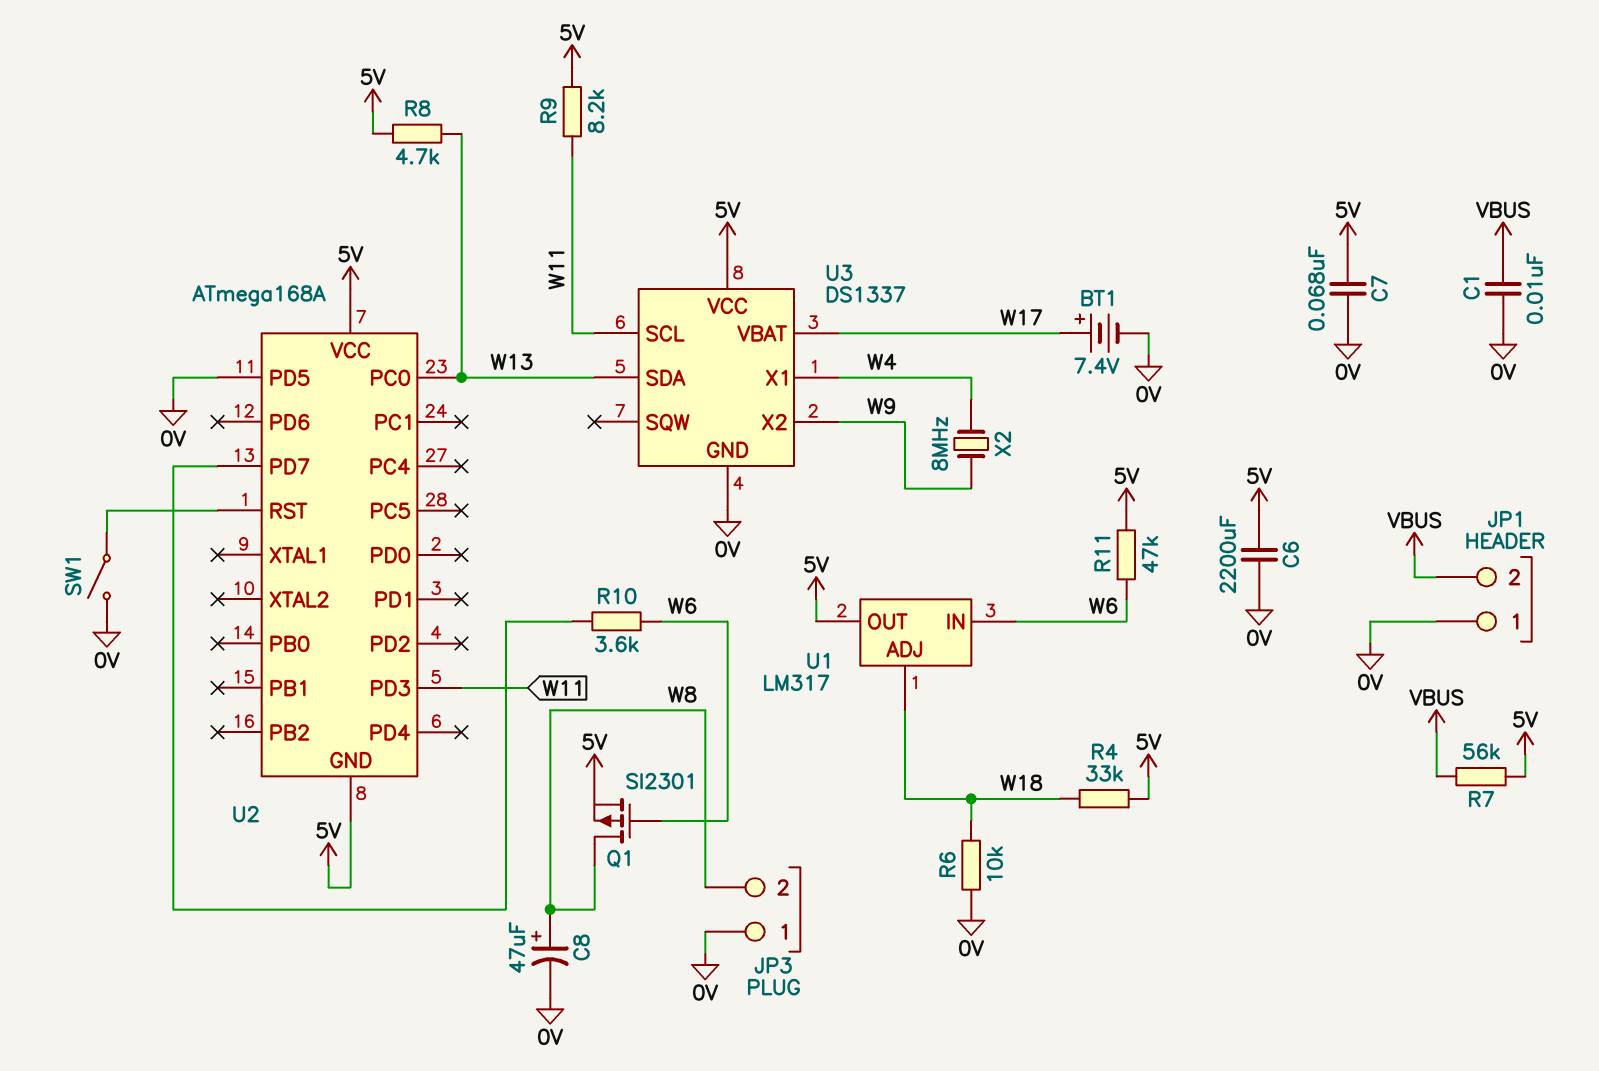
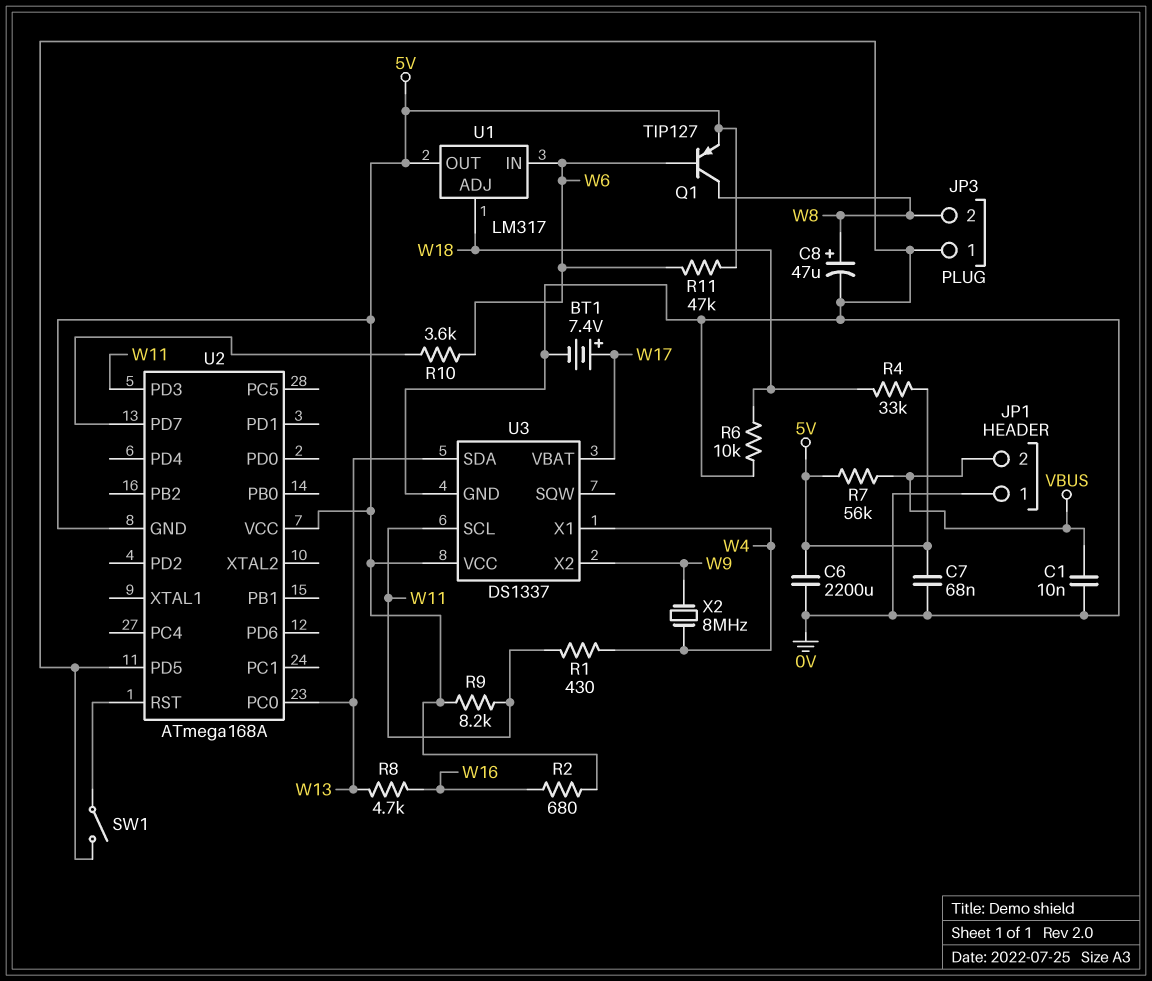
Q1: PMOS SI2301 (G W6, D W8, S 5V) -> PNP TIP127 (B W6, C W8, E 5V)
R1: none -> 430 (W4, W11)
R2: none -> 680 (5V, W16)
R8: 4.7k (5V, W13) -> 4.7k (W13, W16)

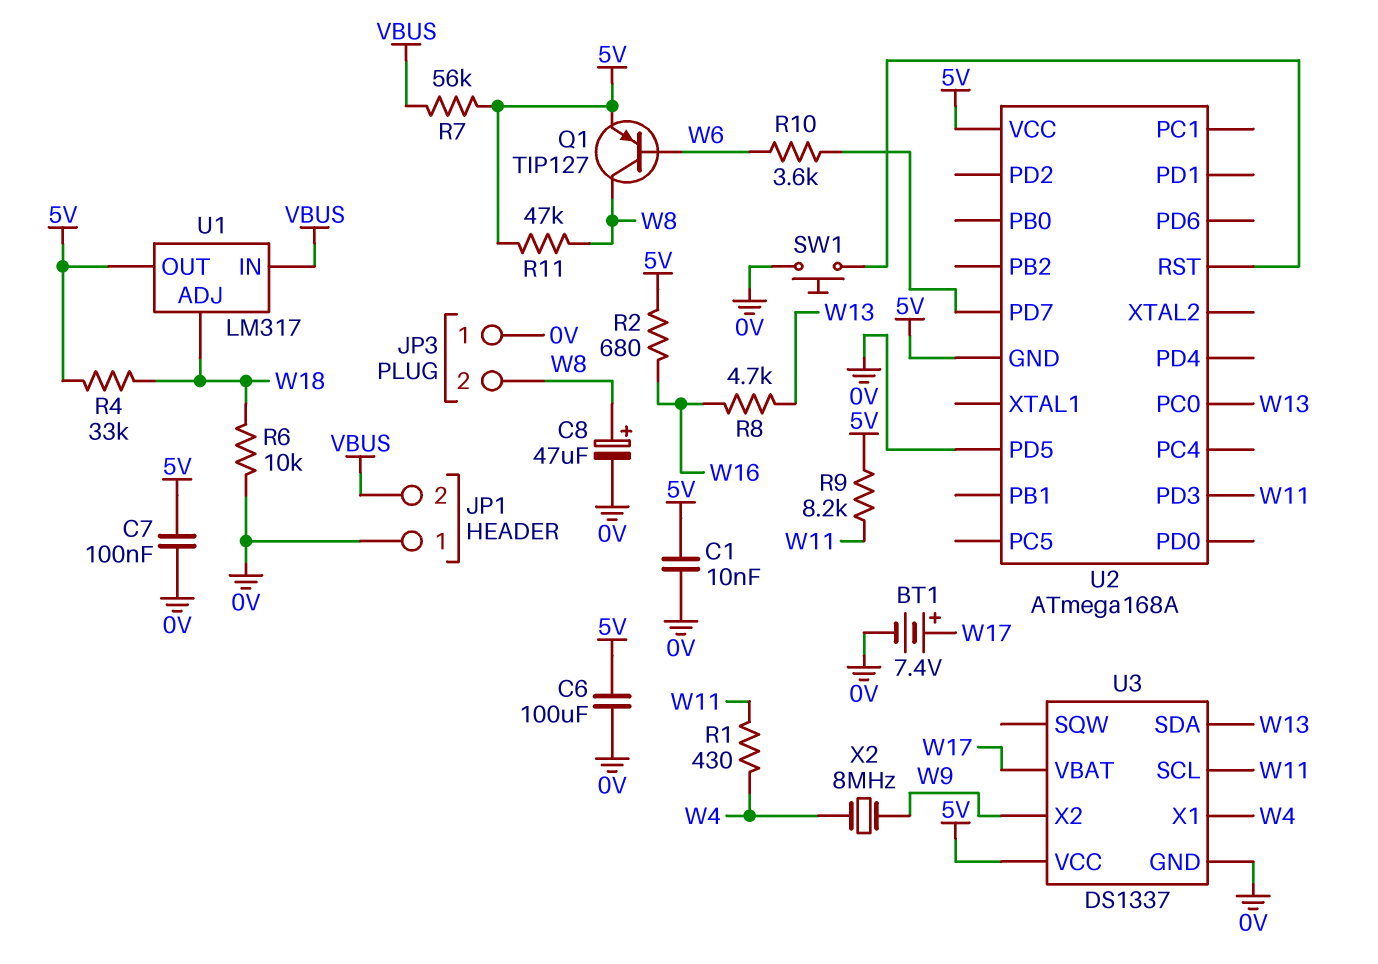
C1: 10nF (0V, VBUS) -> 10nF (0V, 5V)
C6: 2200uF (0V, 5V) -> 100uF (0V, 5V)
C7: 68nF (0V, 5V) -> 100nF (0V, 5V)
R11: 47k (5V, W6) -> 47k (5V, W8)
SW1: switch (0V, U2/RST) -> button (0V, U2/RST)
U1 pin IN: W6 -> VBUS

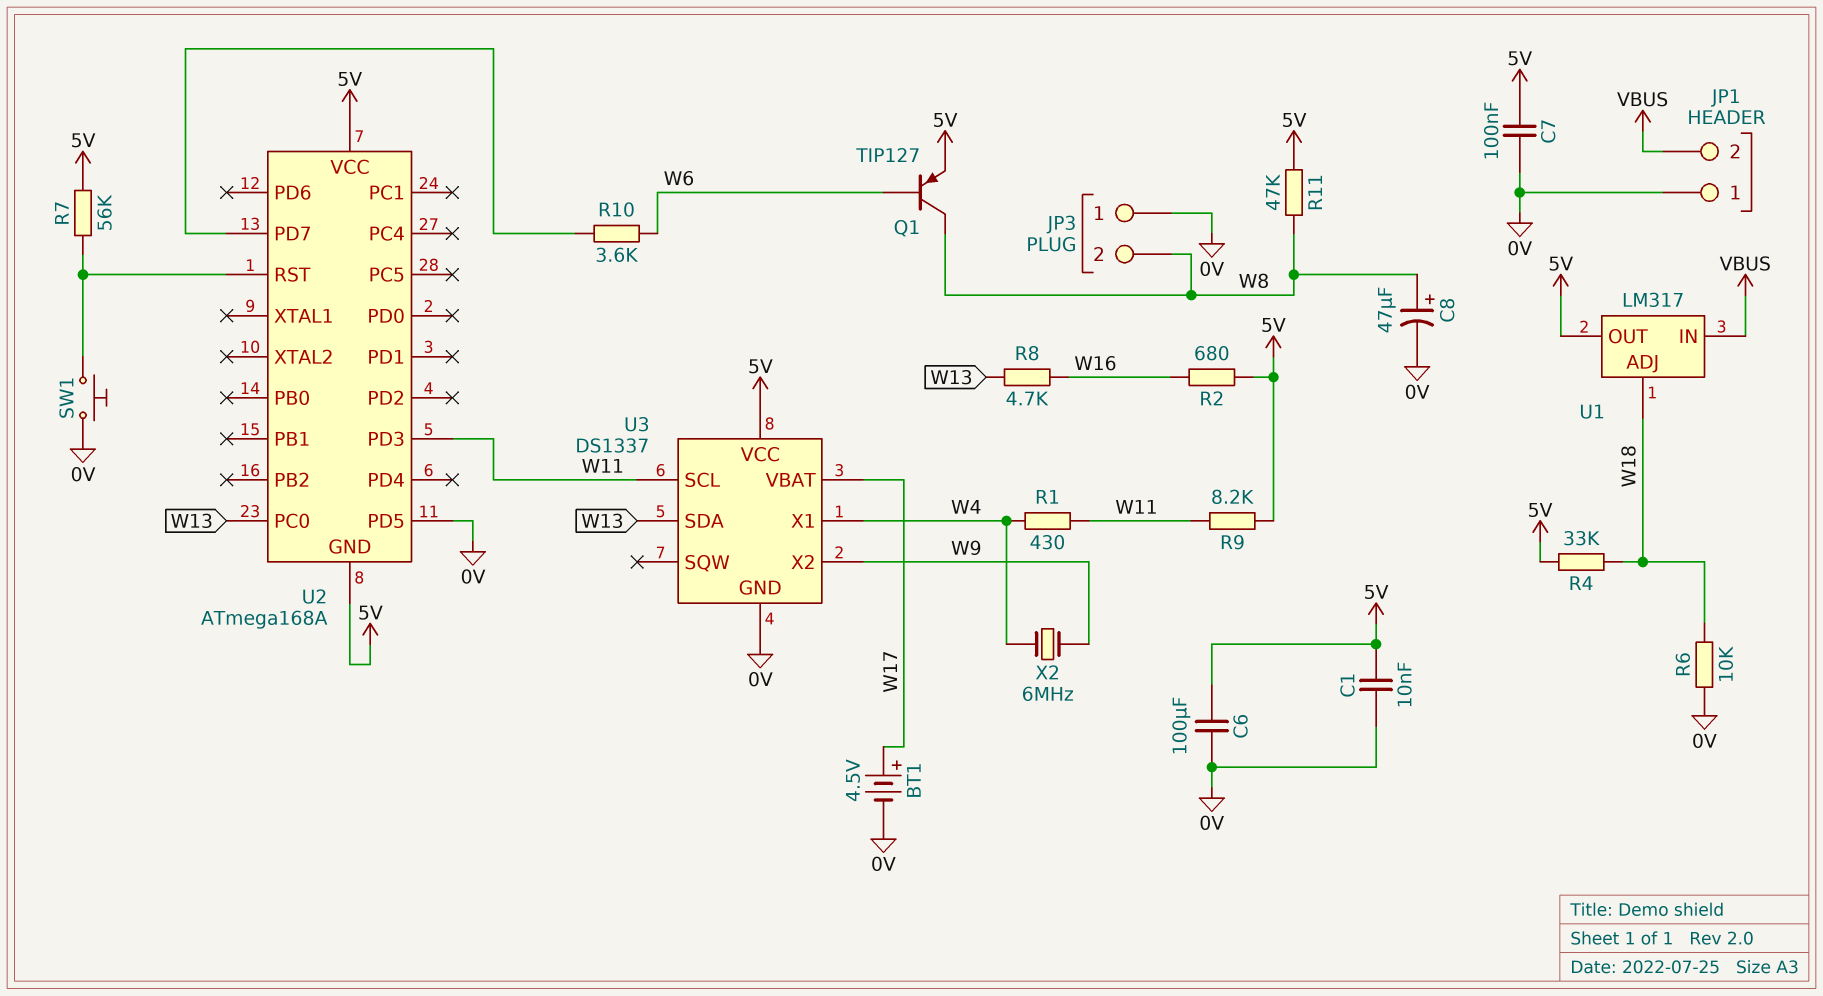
BT1: 7.4V (plus W17, minus 0V) -> 4.5V (plus W17, minus 0V)
R7: 56k (5V, VBUS) -> 56k (5V, U2/RST)
X2: 8MHz (W4, W9) -> 6MHz (W4, W9)

